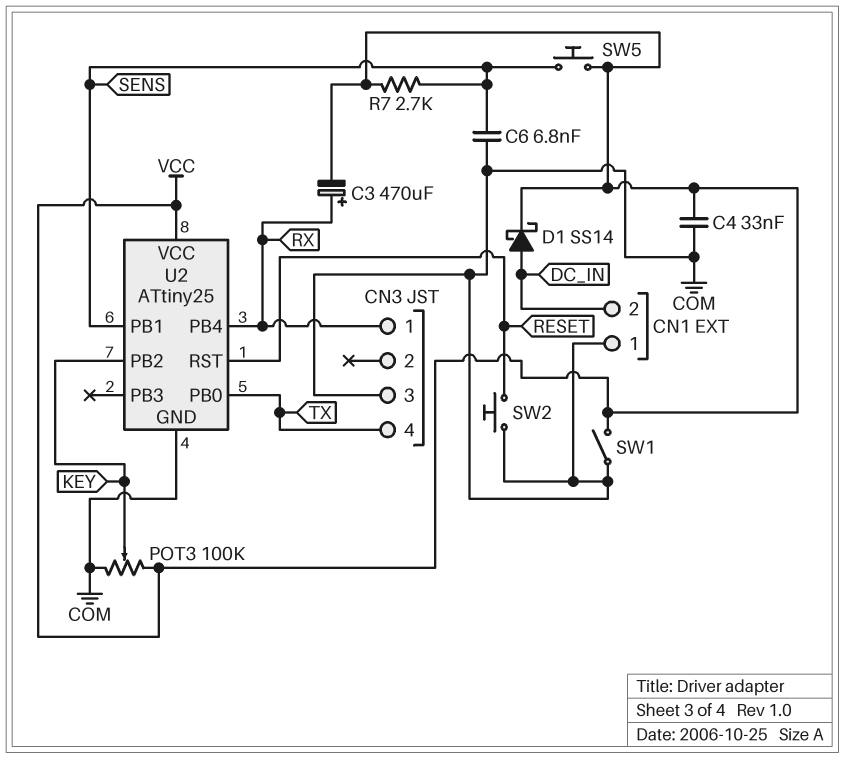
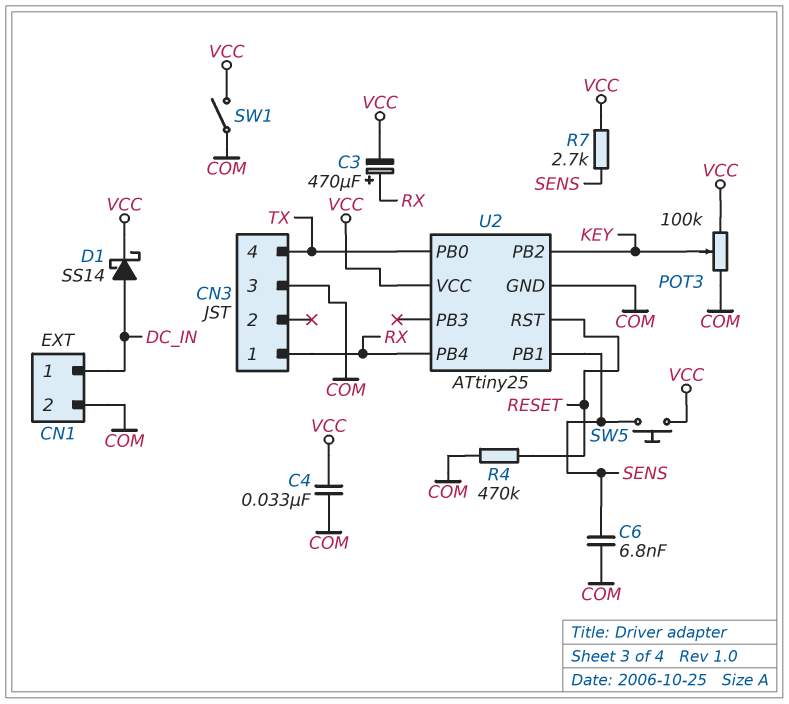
CN1 pin 1: COM -> DC_IN
CN1 pin 2: DC_IN -> COM
R4: none -> 470k (COM, RESET)
SW2: button (COM, RESET) -> none

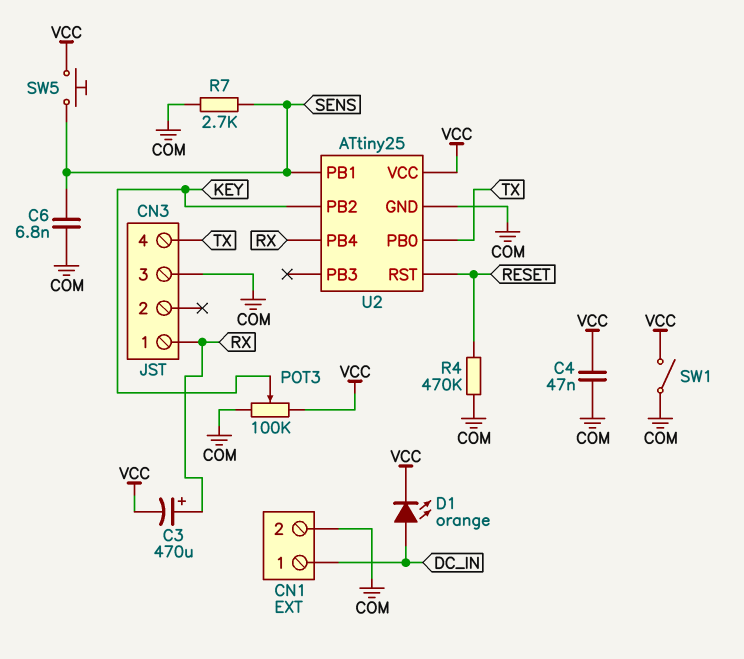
C4: 33nF (COM, VCC) -> 47nF (COM, VCC)
D1: schottky SS14 (A DC_IN, K VCC) -> LED orange (A DC_IN, K VCC)
R7: 2.7k (SENS, VCC) -> 2.7k (COM, SENS)

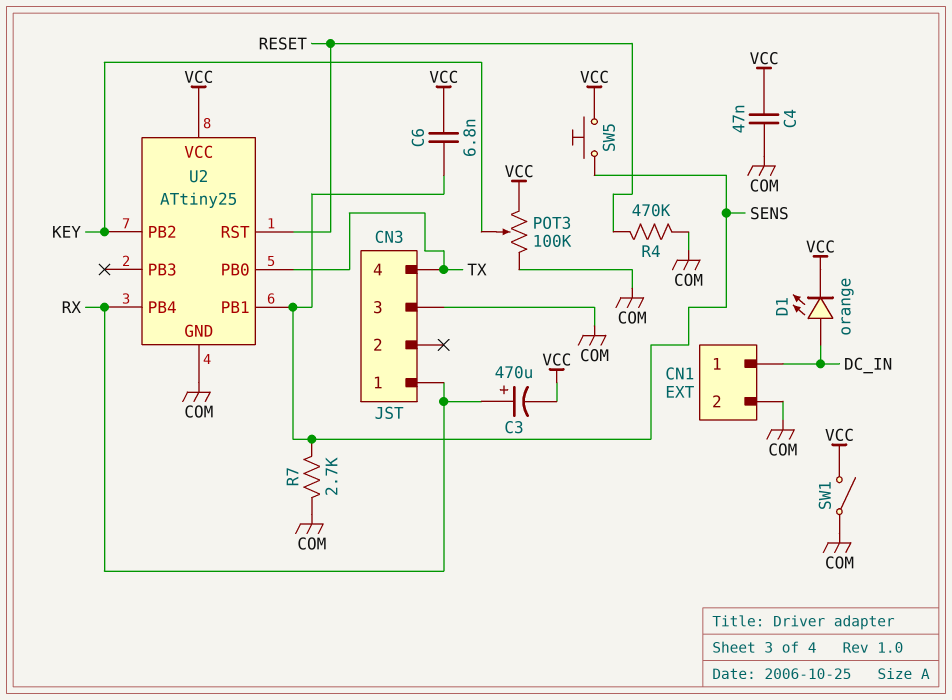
C6: 6.8nF (COM, SENS) -> 6.8nF (SENS, VCC)

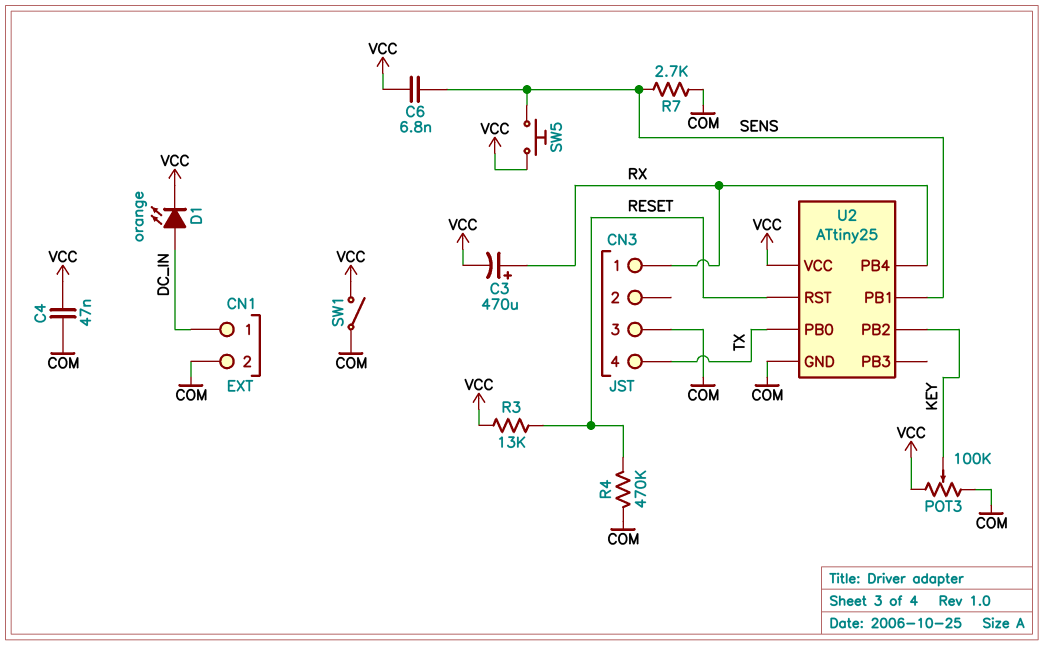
R3: none -> 13k (RESET, VCC)

